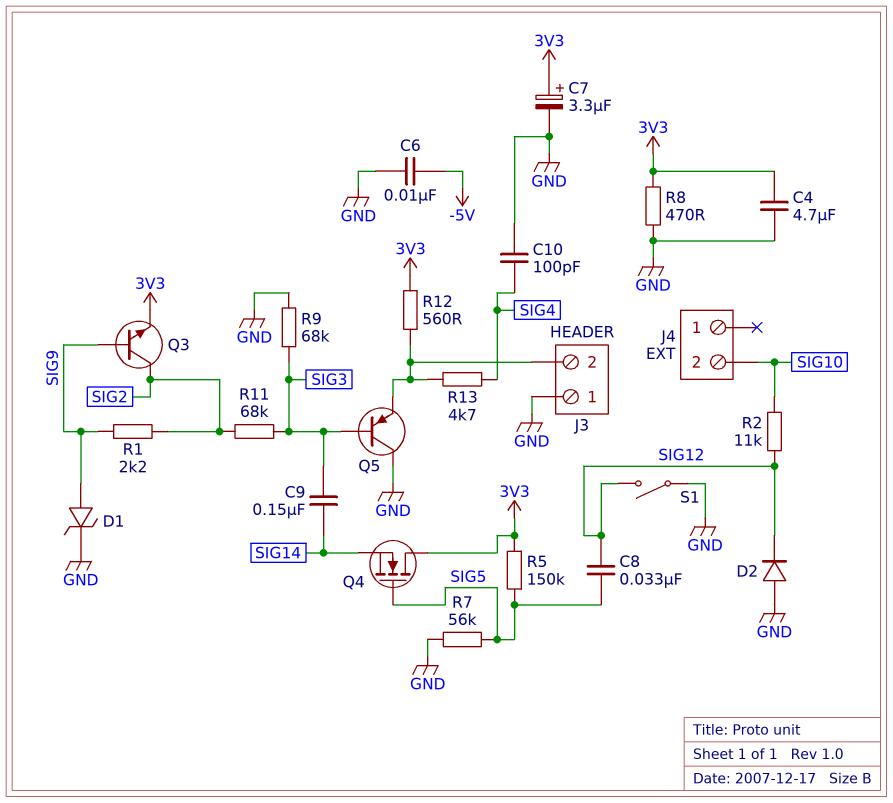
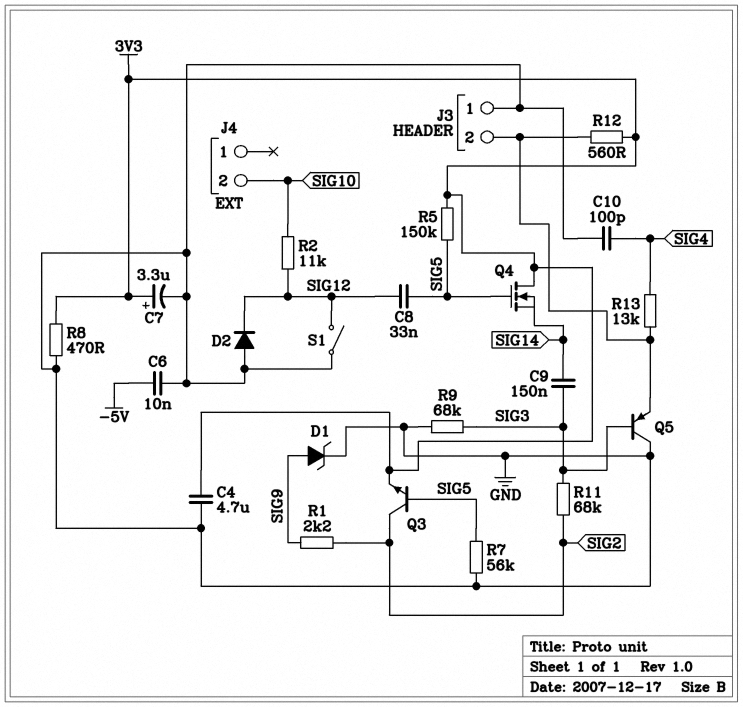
Q3: NPN (B SIG9, C SIG2, E 3V3) -> NPN (B SIG5, C SIG2, E 3V3)
R13: 4.7k (J3/2, SIG4) -> 13k (J3/2, SIG4)

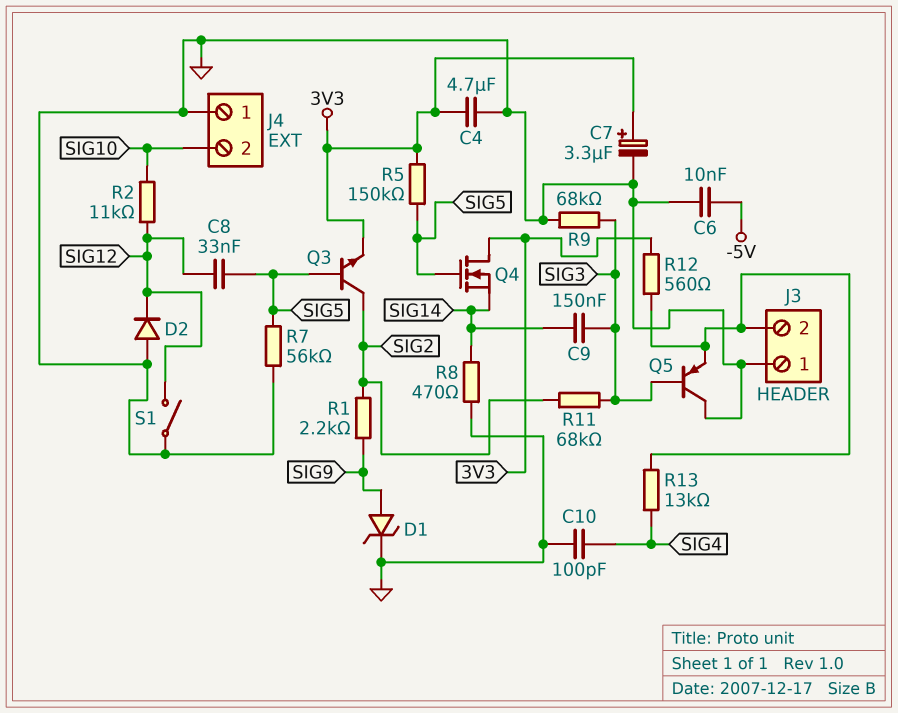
J4 pin 1: none -> GND
R8: 470 (3V3, GND) -> 470 (GND, SIG14)

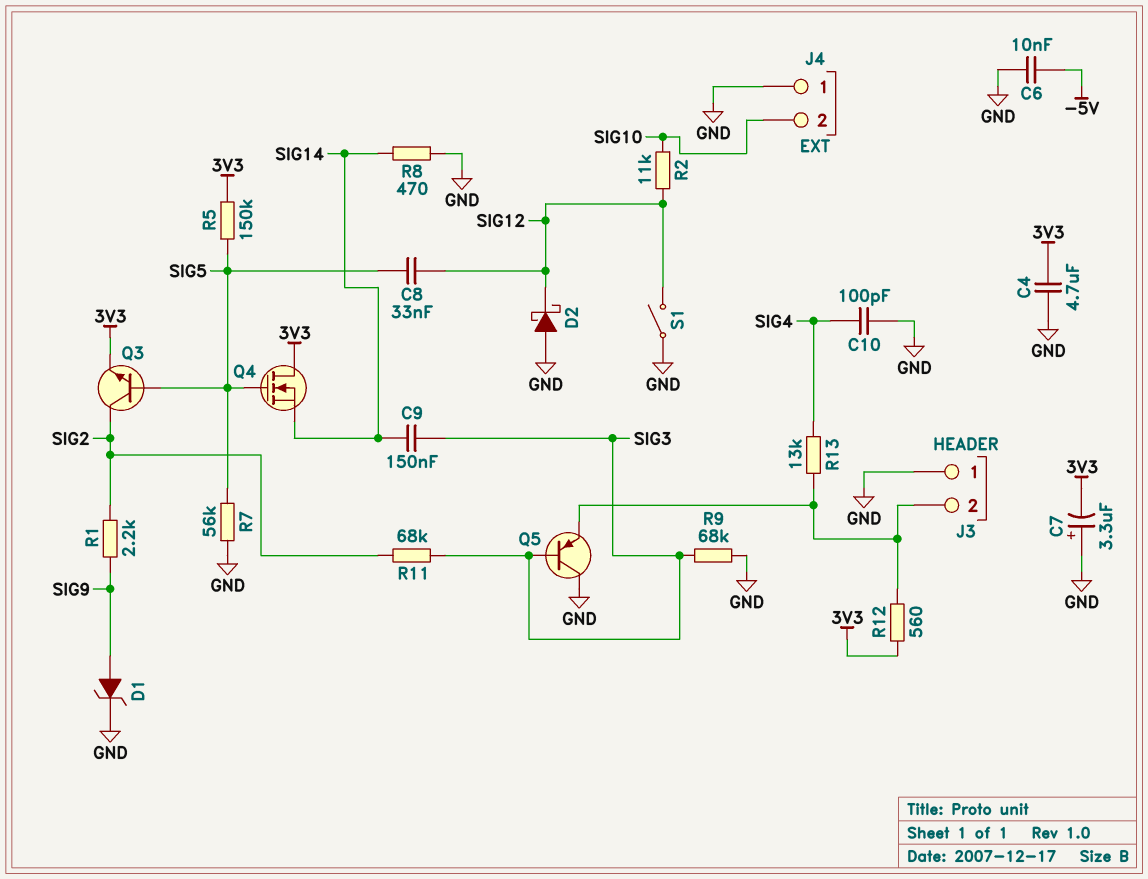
C7: 3.3uF (plus 3V3, minus GND) -> 3.3uF (plus GND, minus 3V3)
D2: diode (A GND, K SIG12) -> schottky (A GND, K SIG12)

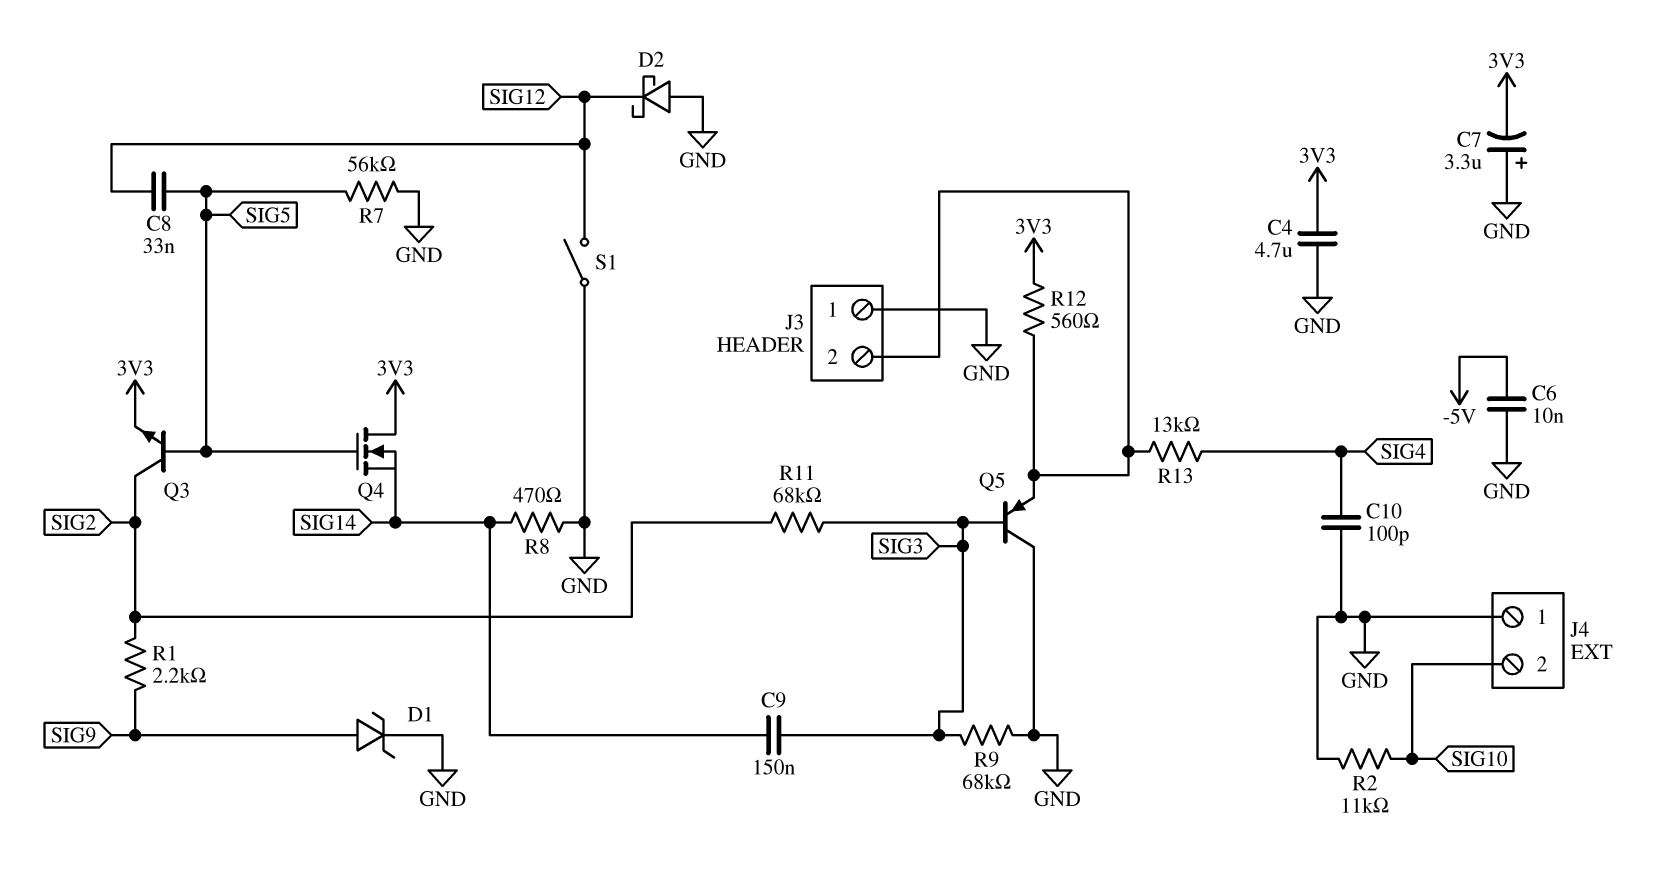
R2: 11k (SIG10, SIG12) -> 11k (GND, SIG10)
R5: 150k (3V3, SIG5) -> none

